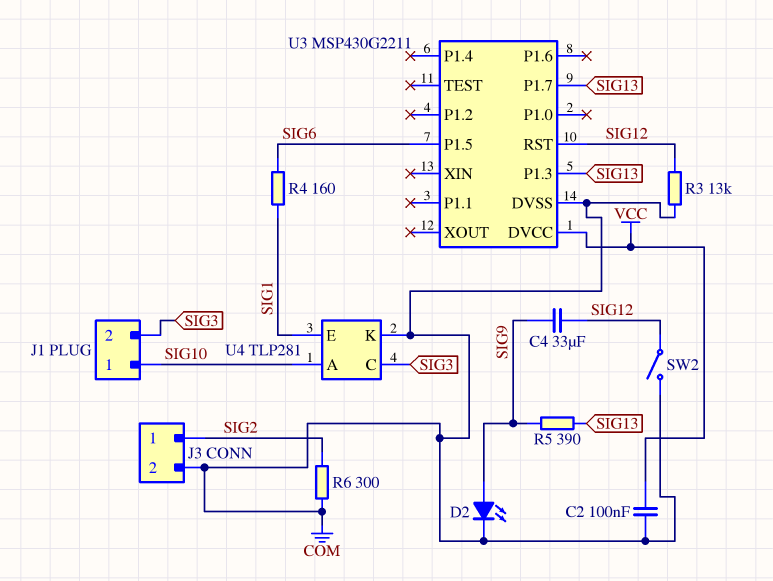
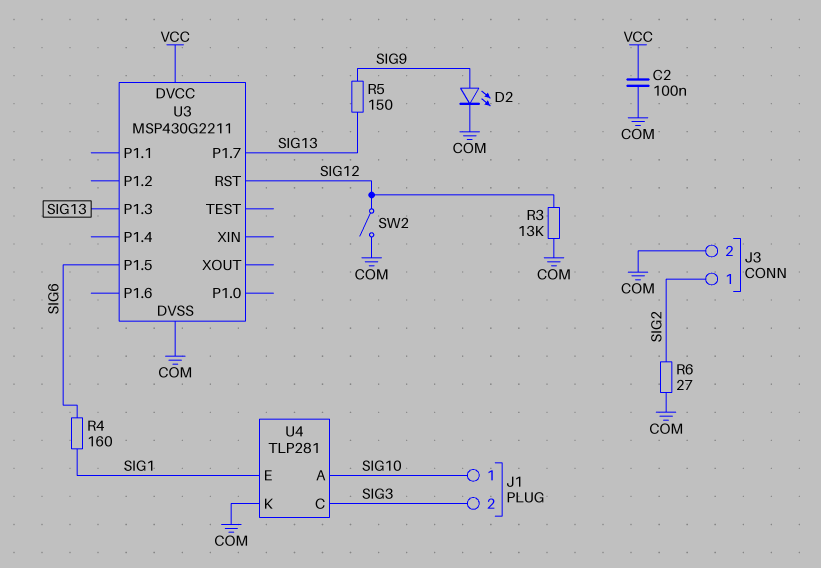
C4: 33uF (SIG9, SIG12) -> none
R5: 390 (SIG9, SIG13) -> 150 (SIG9, SIG13)
R6: 300 (COM, SIG2) -> 27 (COM, SIG2)

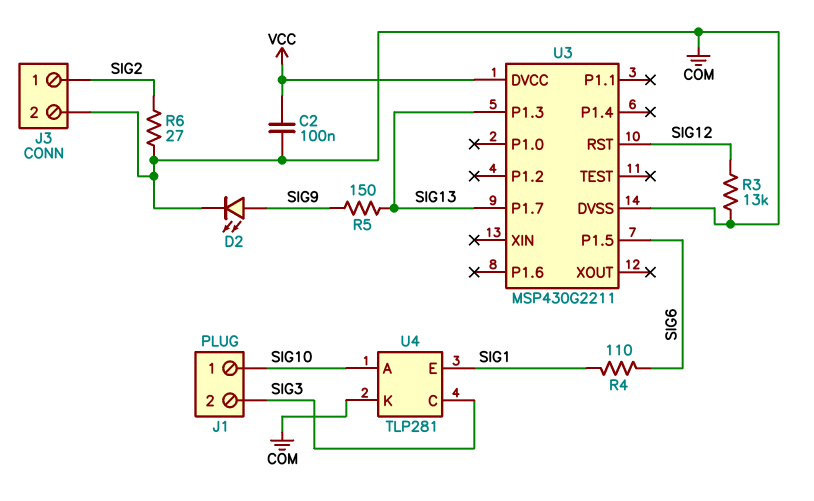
R4: 160 (SIG1, SIG6) -> 110 (SIG1, SIG6)
SW2: switch (COM, SIG12) -> none

